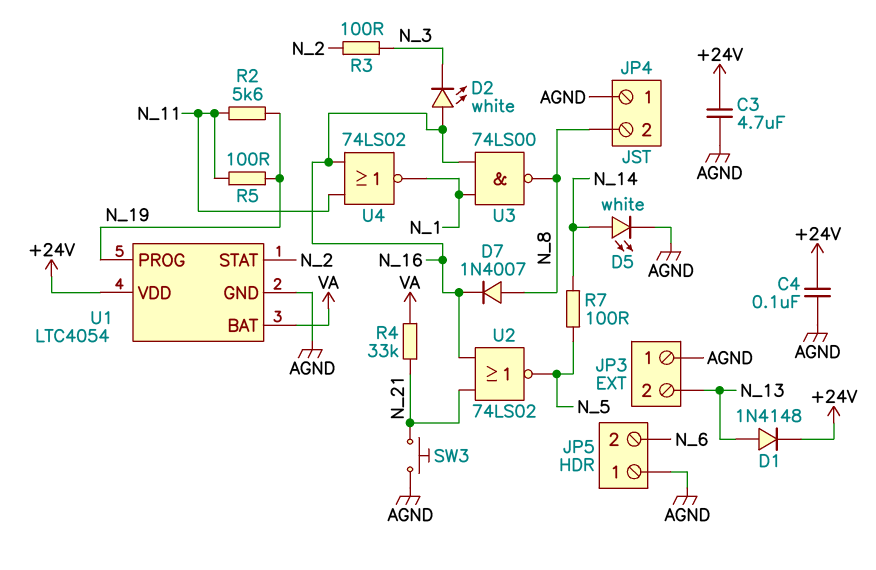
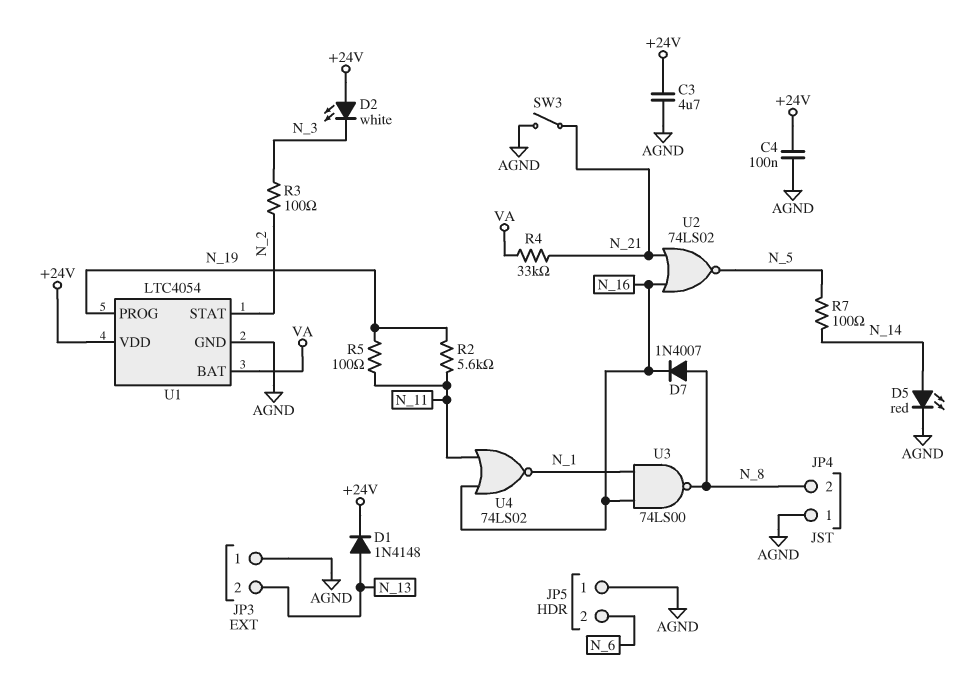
D2: LED white (A N_16, K N_3) -> LED white (A +24V, K N_3)
D5: LED white (A N_14, K AGND) -> LED red (A N_14, K AGND)
SW3: button (AGND, N_21) -> switch (AGND, N_21)

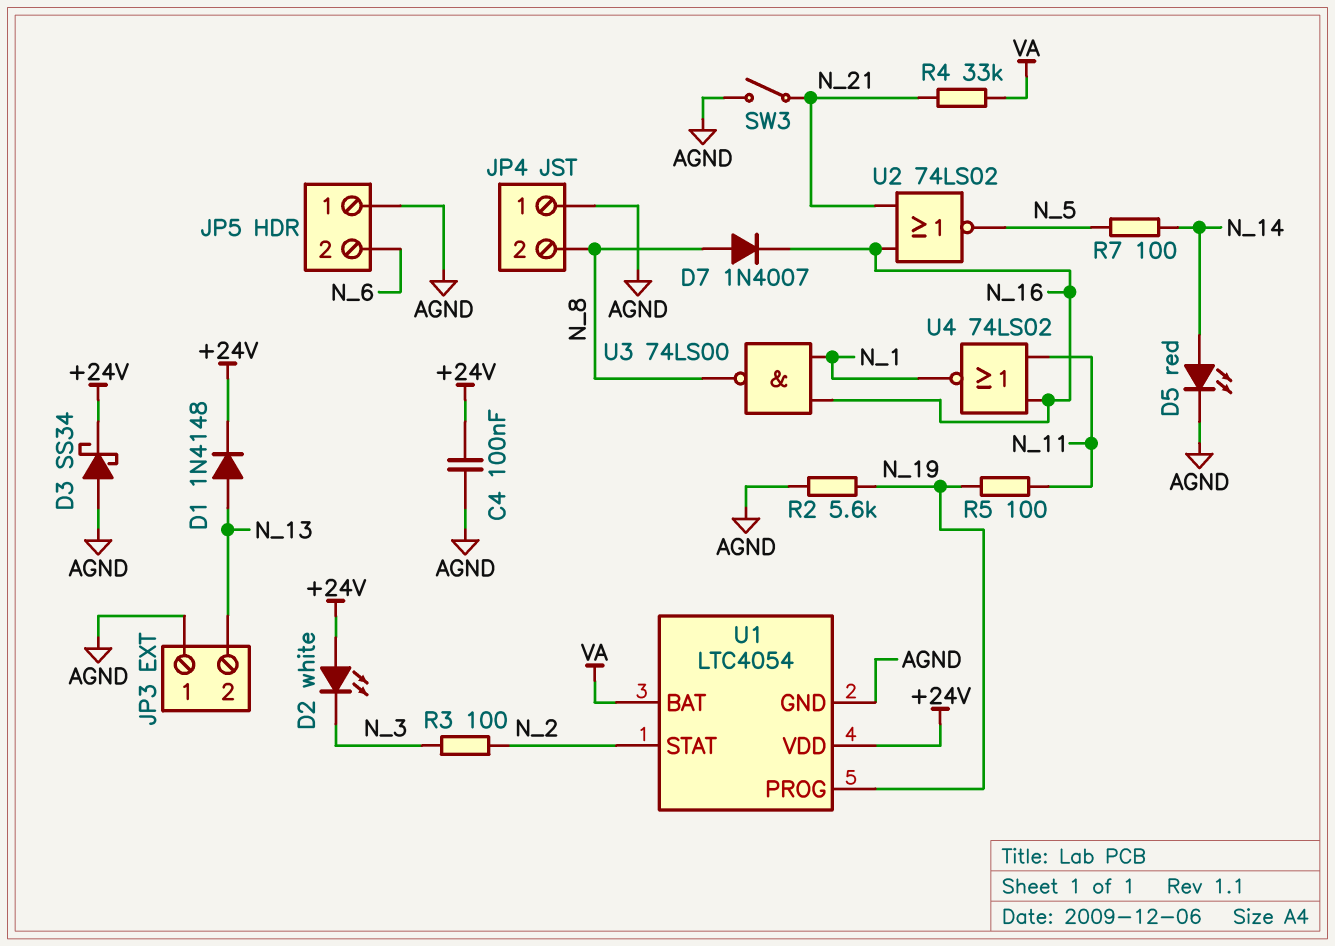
C3: 4.7uF (+24V, AGND) -> none
D3: none -> schottky SS34 (A AGND, K +24V)
R2: 5.6k (N_11, N_19) -> 5.6k (AGND, N_19)

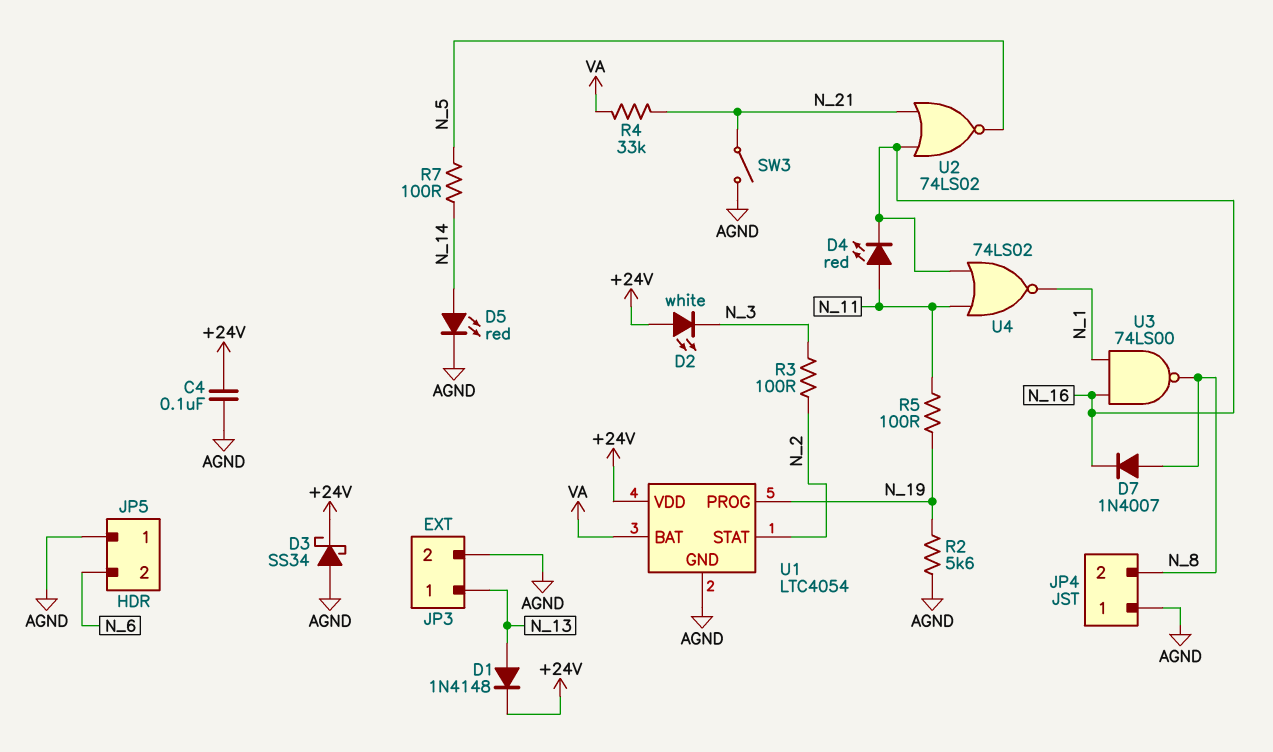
D4: none -> LED red (A N_11, K N_16)
JP3 pin 1: AGND -> N_13
JP3 pin 2: N_13 -> AGND

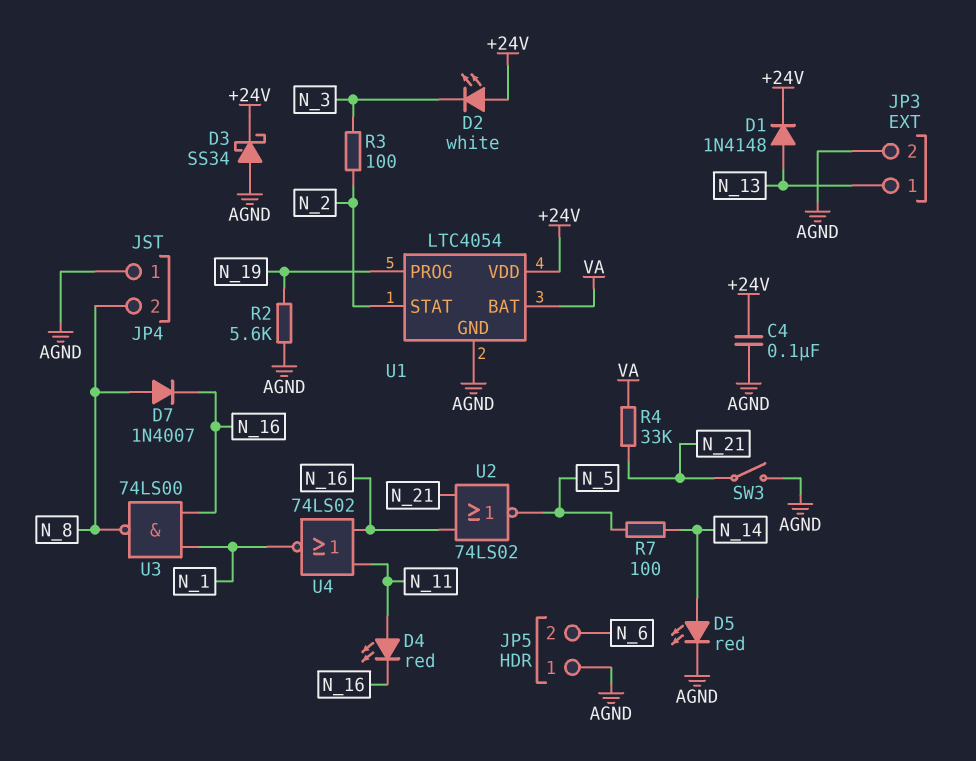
R5: 100 (N_11, N_19) -> none

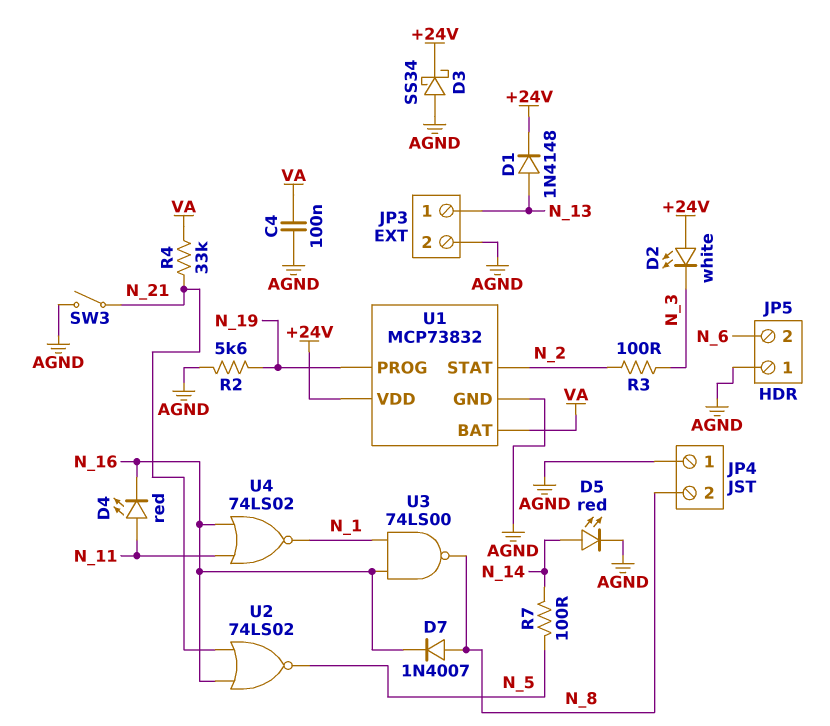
C4: 100nF (+24V, AGND) -> 100nF (AGND, VA)
U1: LTC4054 -> MCP73832

